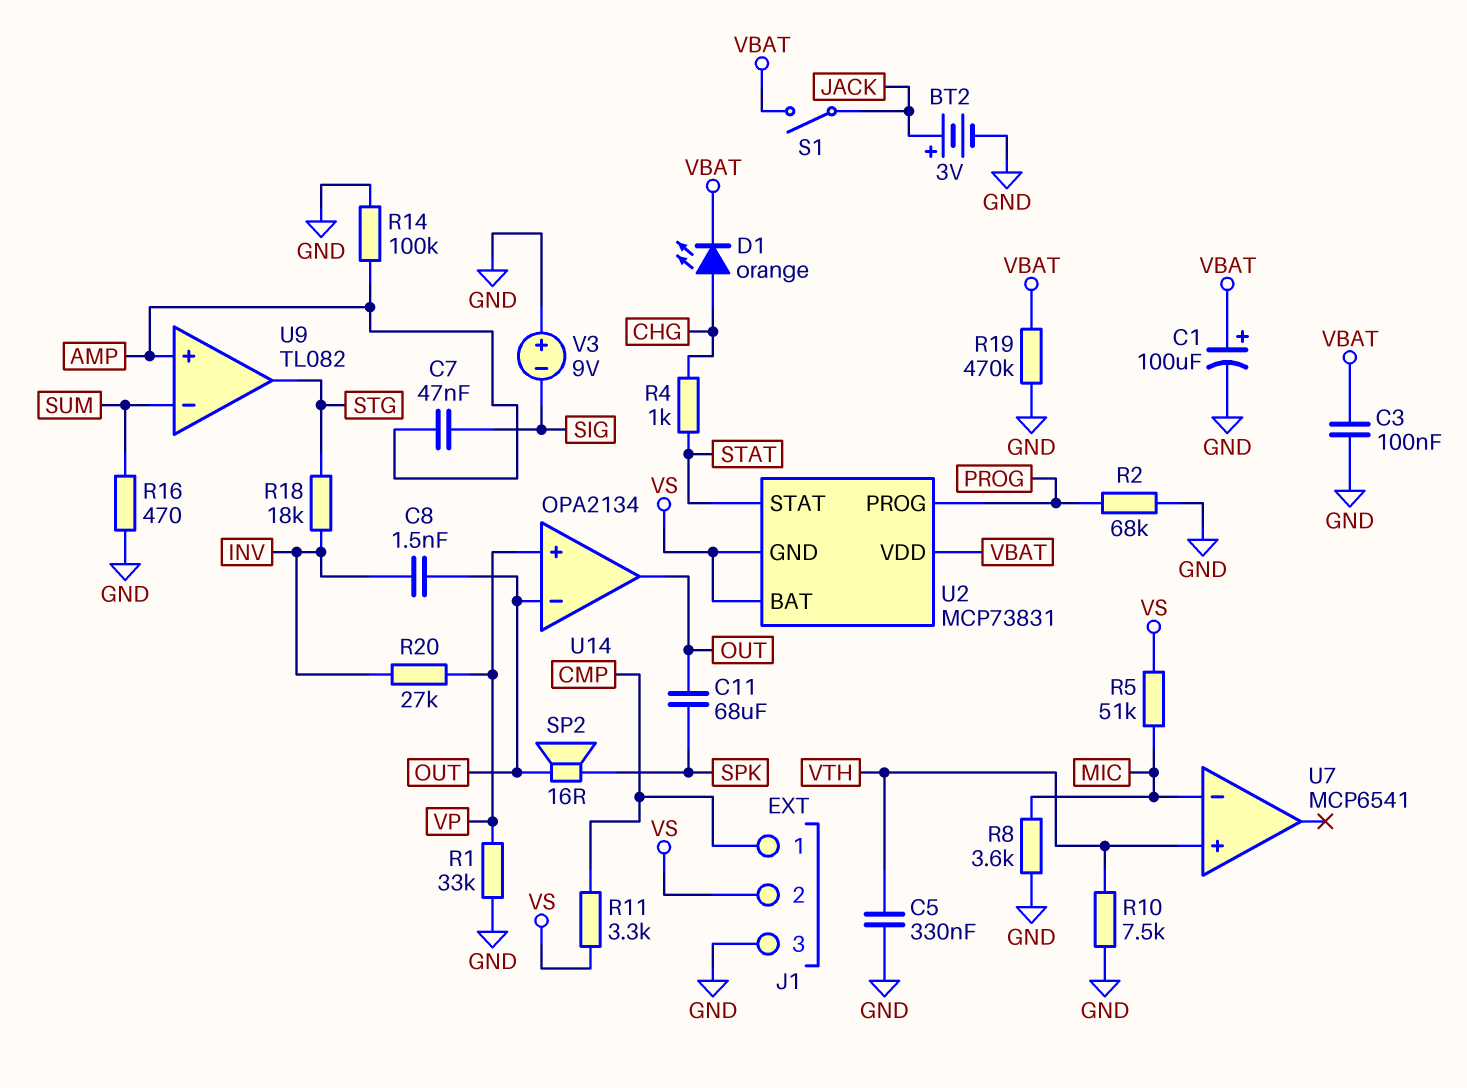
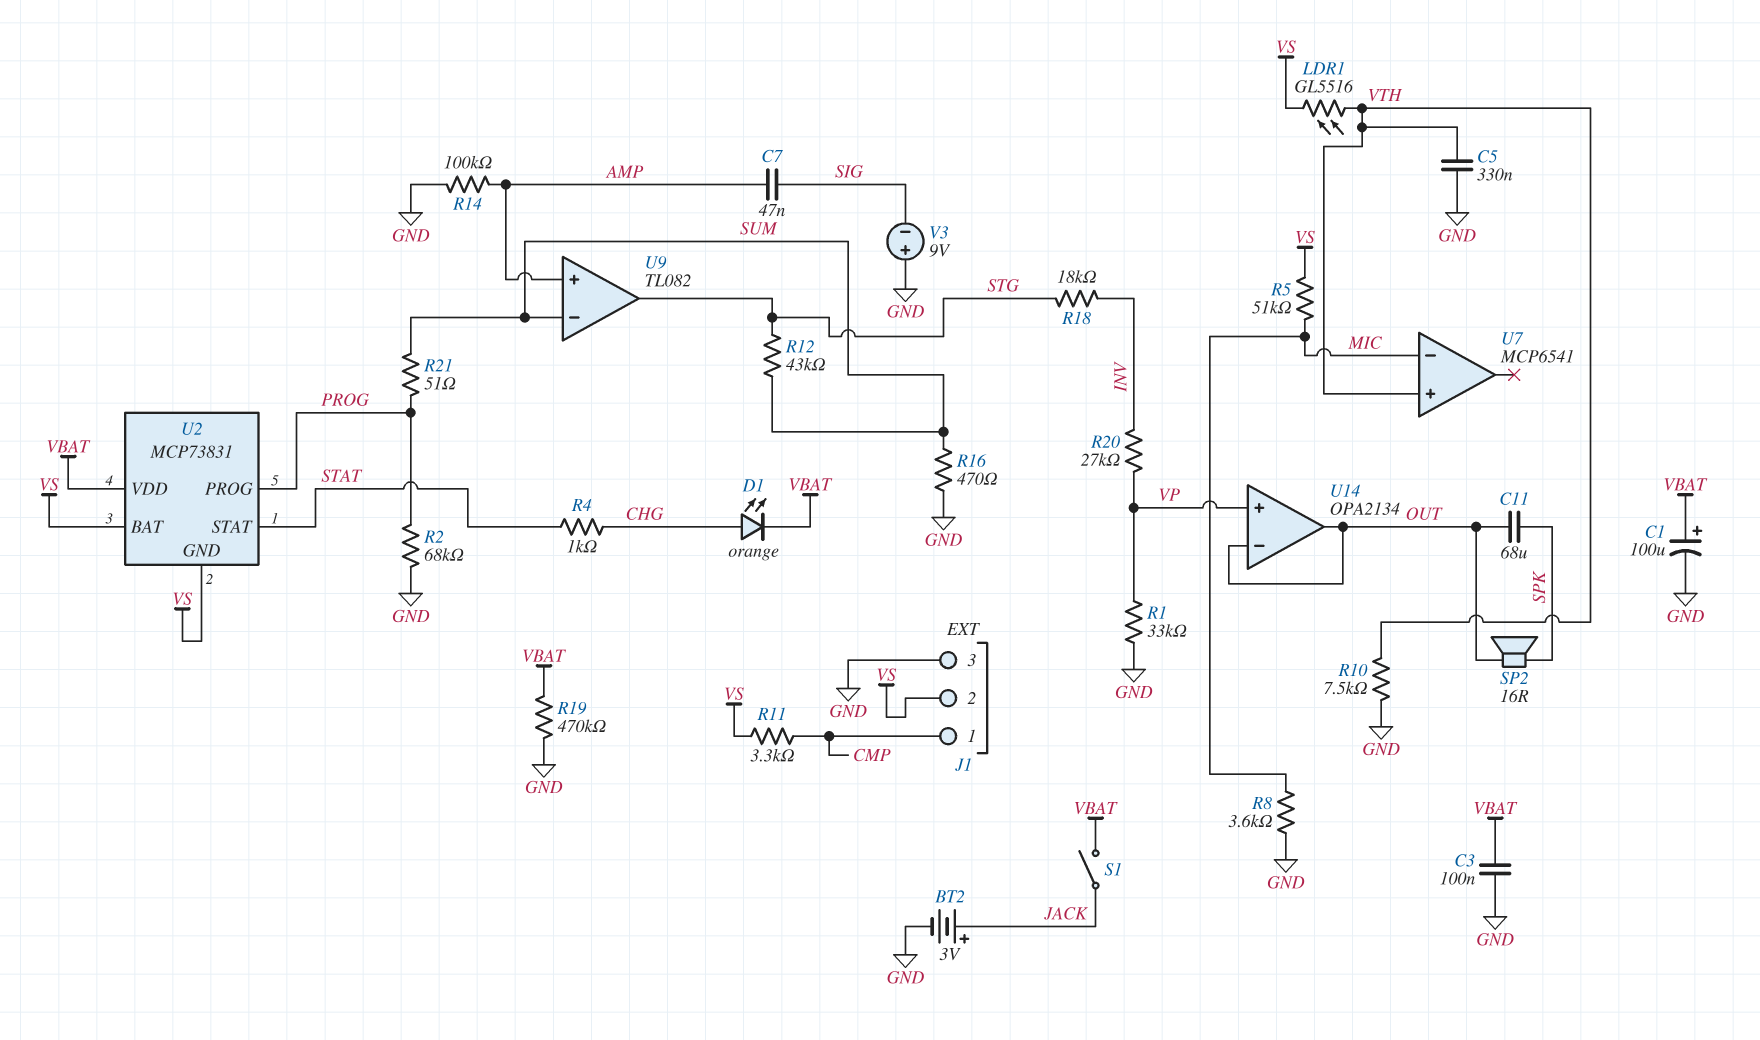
C8: 1.5nF (INV, OUT) -> none
LDR1: none -> GL5516 (VS, VTH)
R12: none -> 43k (STG, SUM)
R21: none -> 51 (PROG, SUM)

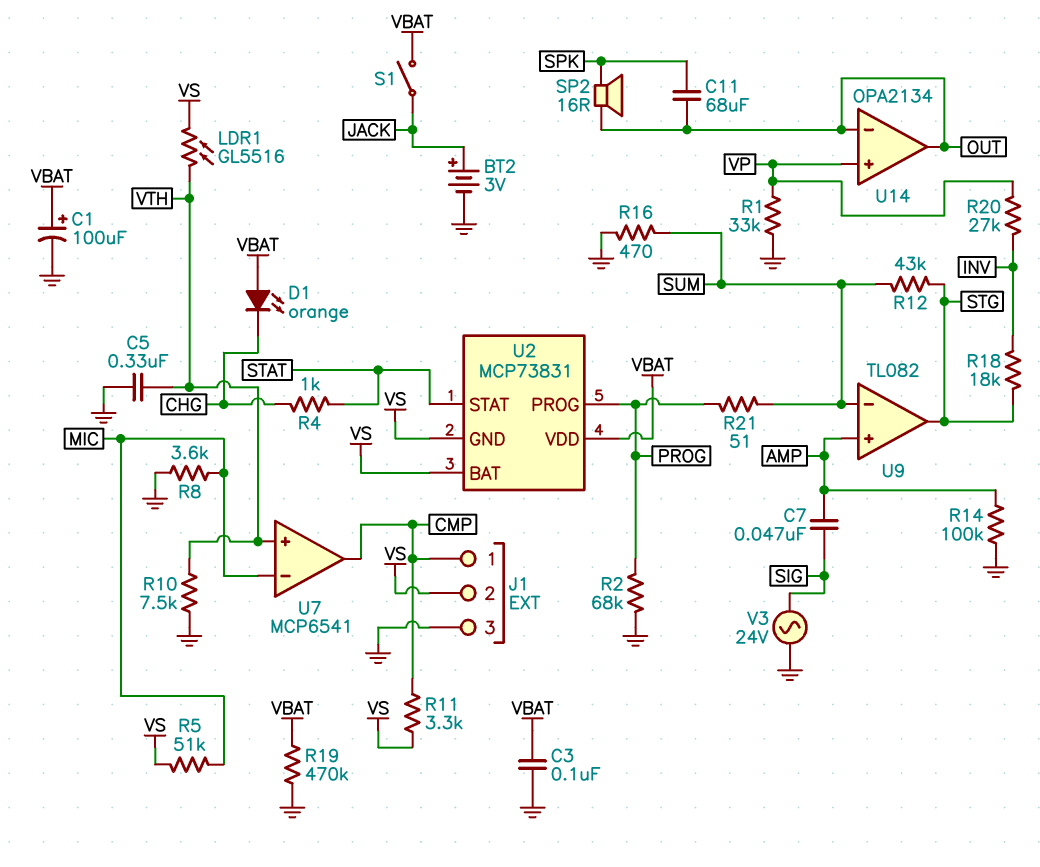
D1: LED orange (A CHG, K VBAT) -> LED orange (A VBAT, K CHG)
U7 pin out: none -> CMP
V3: 9V (plus GND, minus SIG) -> AC 24V (GND, SIG)

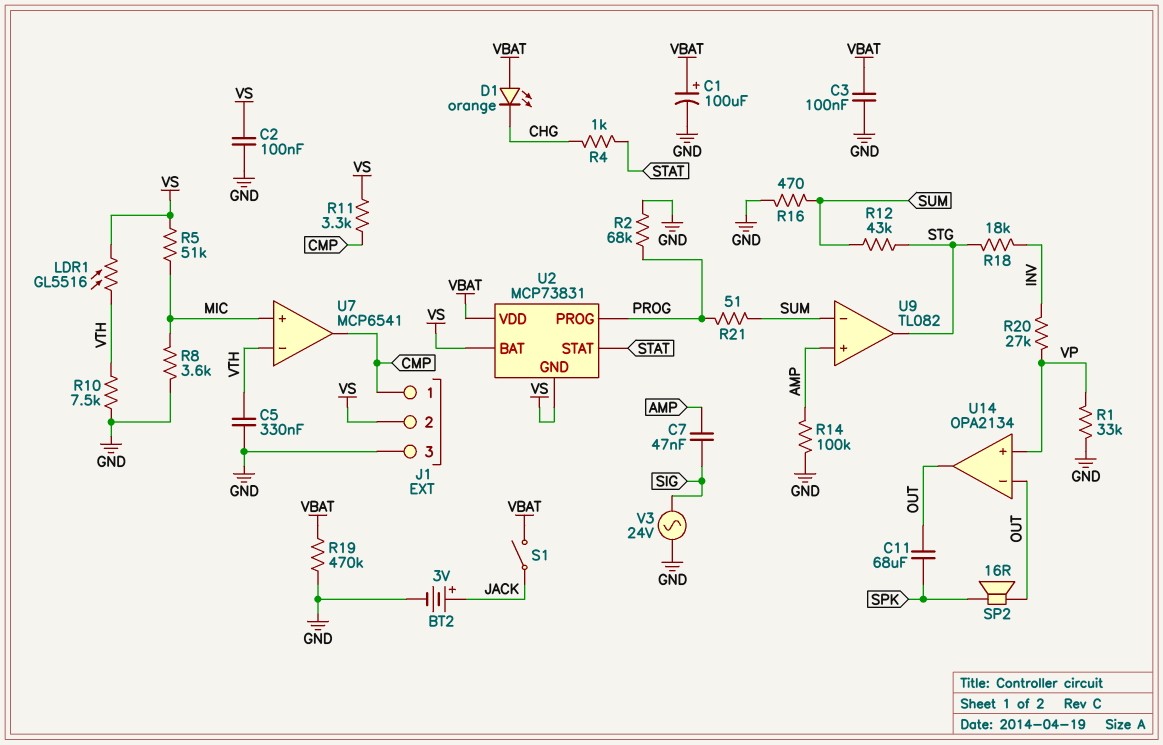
C2: none -> 100nF (GND, VS)
U7 pin in+: VTH -> MIC
U7 pin in-: MIC -> VTH

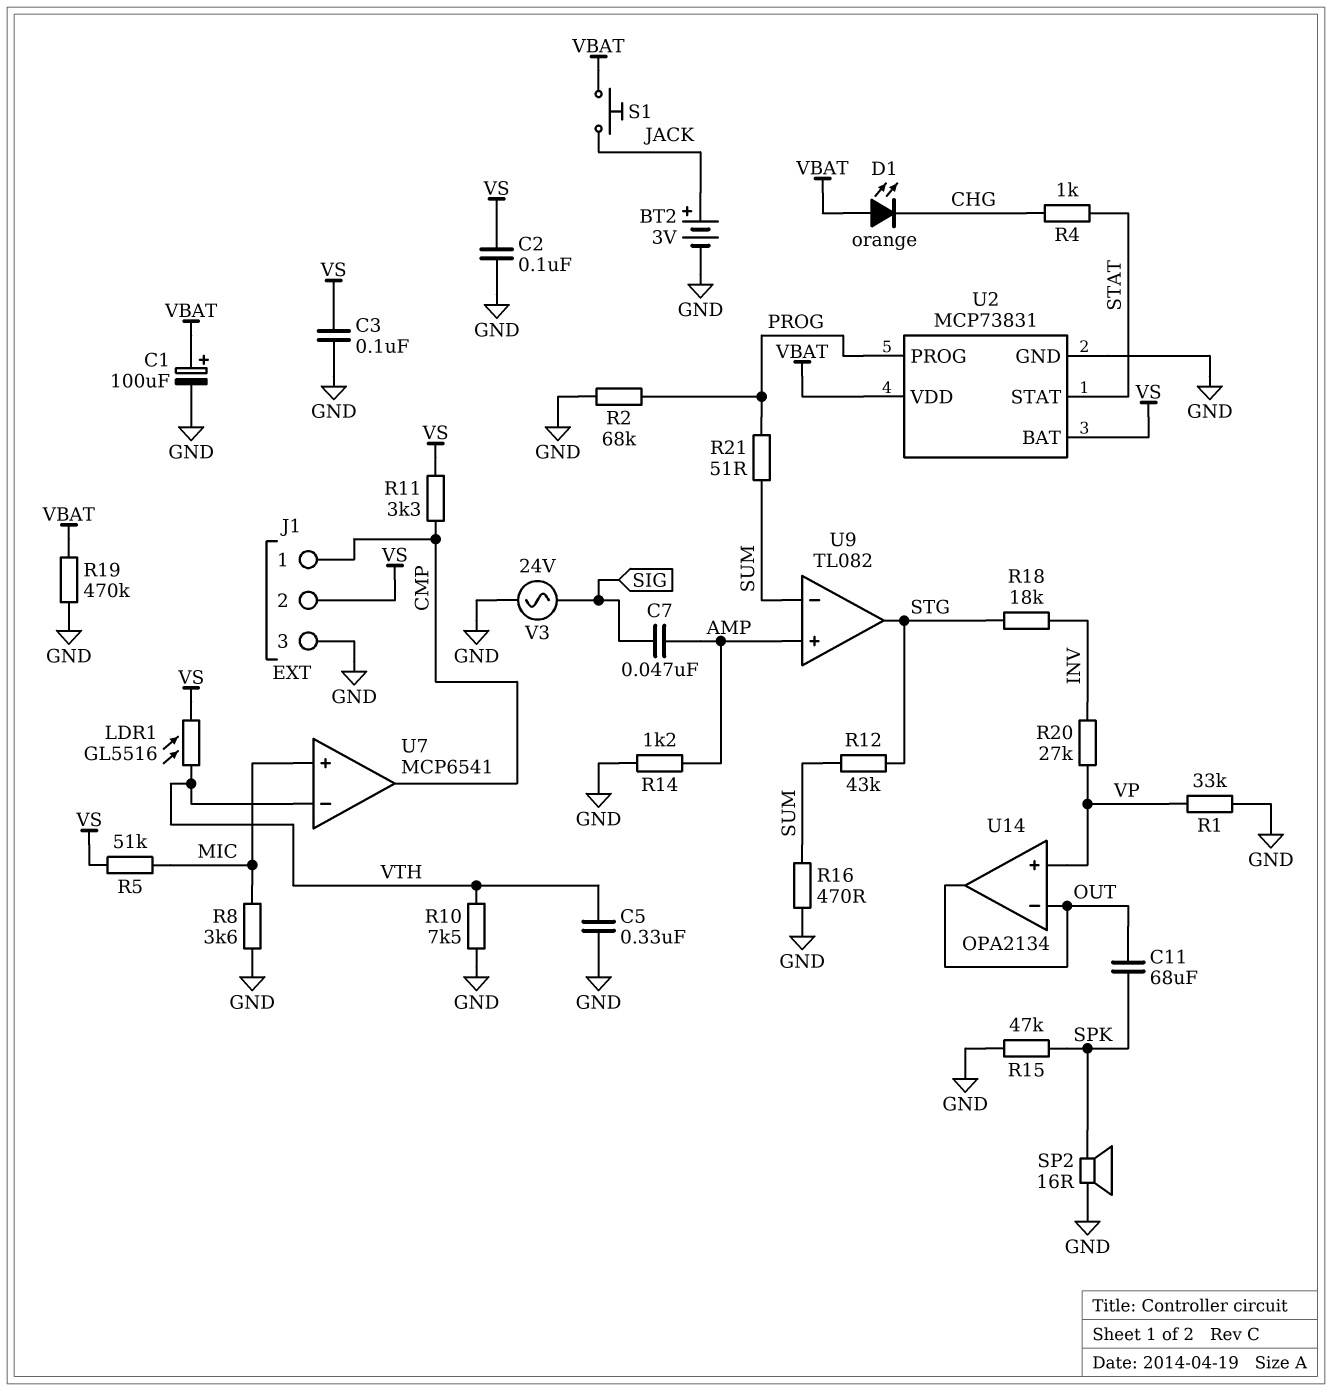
C3: 100nF (GND, VBAT) -> 100nF (GND, VS)
R14: 100k (AMP, GND) -> 1.2k (AMP, GND)
R15: none -> 47k (GND, SPK)
S1: switch (JACK, VBAT) -> button (JACK, VBAT)
SP2: speaker 16R (OUT, SPK) -> speaker 16R (GND, SPK)
U2 pin GND: VS -> GND

